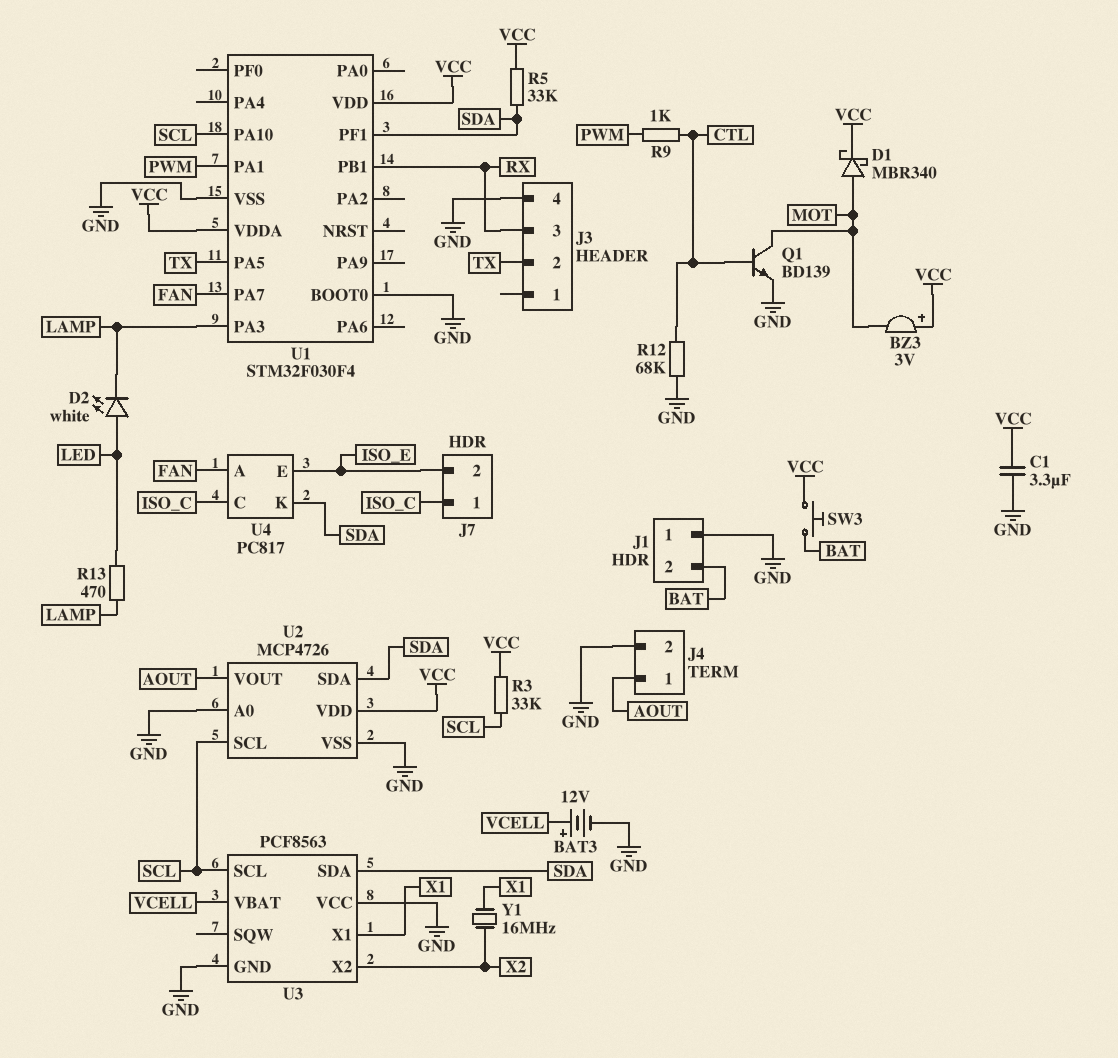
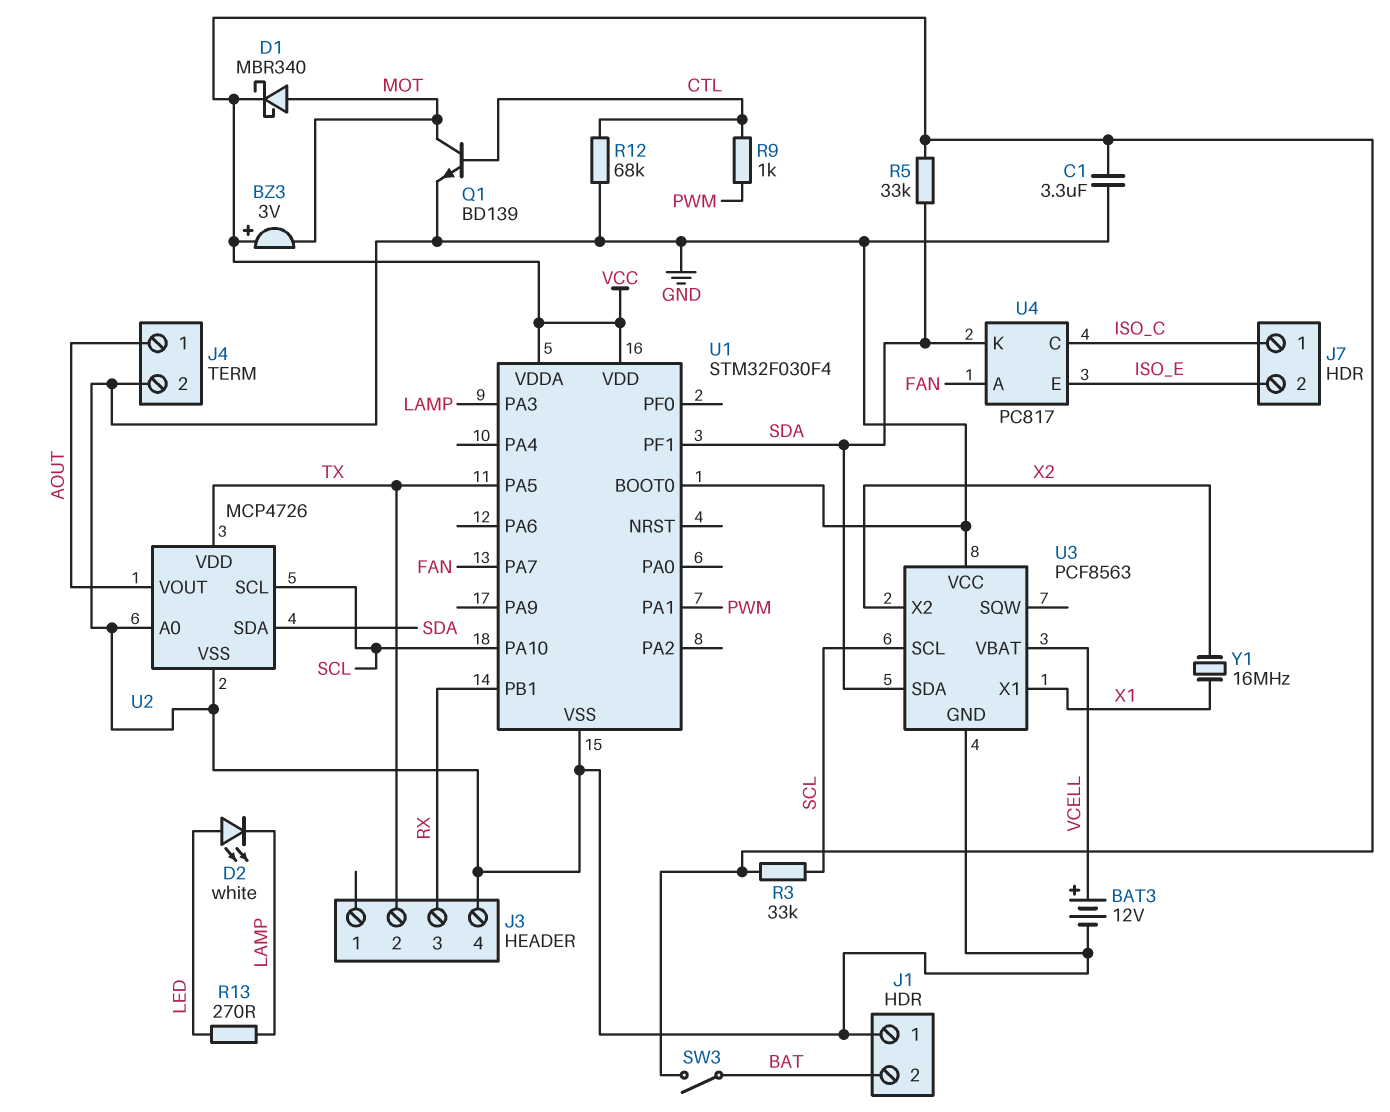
R13: 470 (LAMP, LED) -> 270 (LAMP, LED)
SW3: button (BAT, VCC) -> switch (BAT, VCC)
U2 pin VDD: VCC -> TX

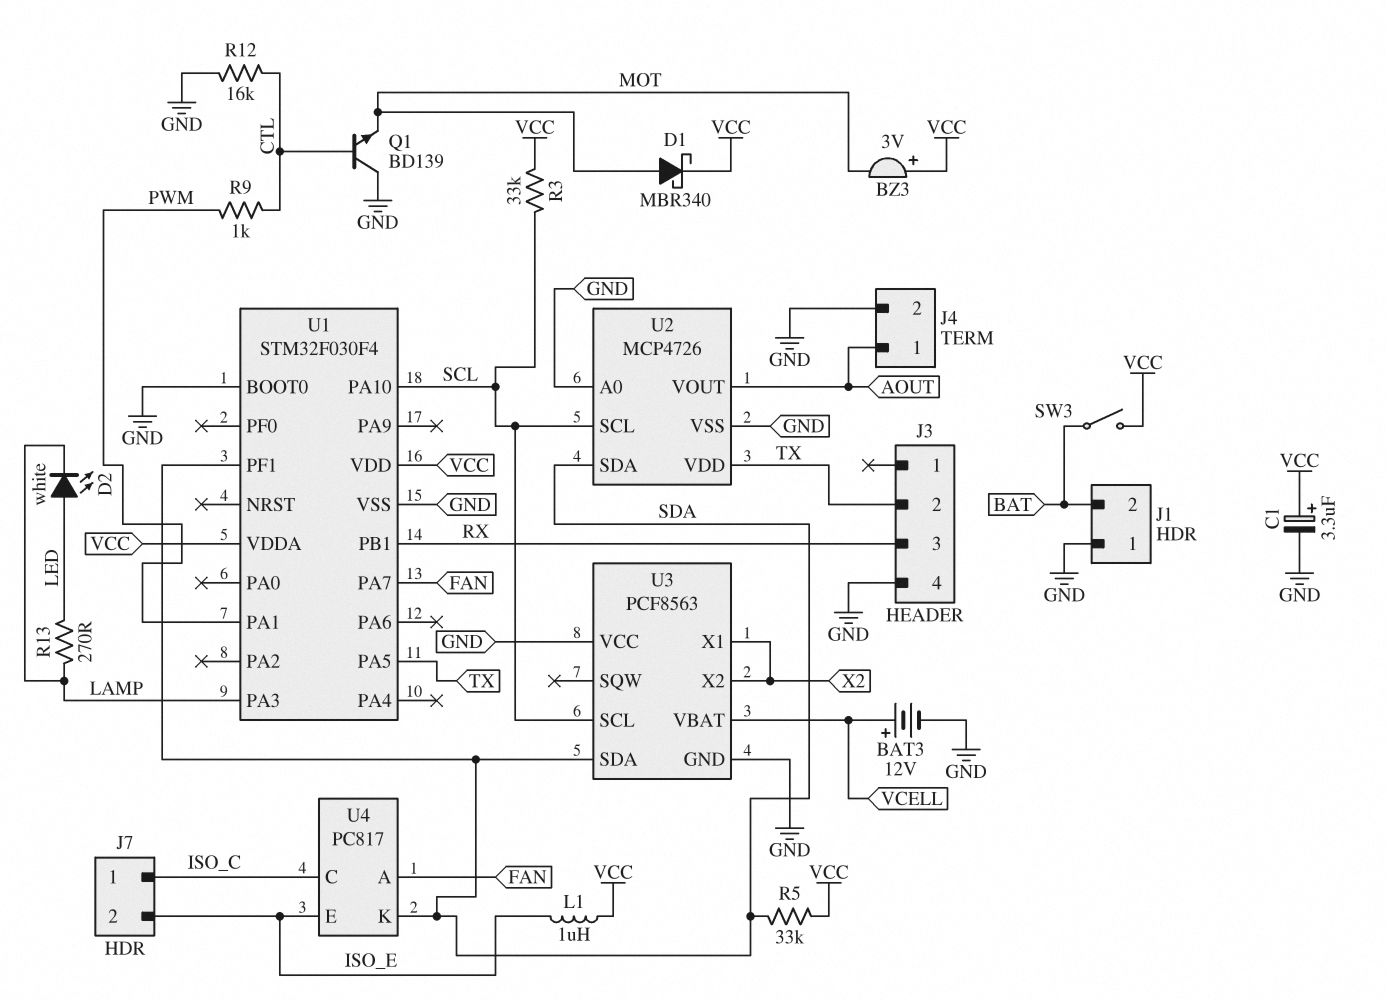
C1: 3.3uF (GND, VCC) -> 3.3uF (plus VCC, minus GND)
L1: none -> 1uH (ISO_E, VCC)
Q1: NPN BD139 (B CTL, C MOT, E GND) -> NPN BD139 (B CTL, C GND, E MOT)
R12: 68k (CTL, GND) -> 16k (CTL, GND)
U3 pin X1: X1 -> X2
Y1: 16MHz (X1, X2) -> none

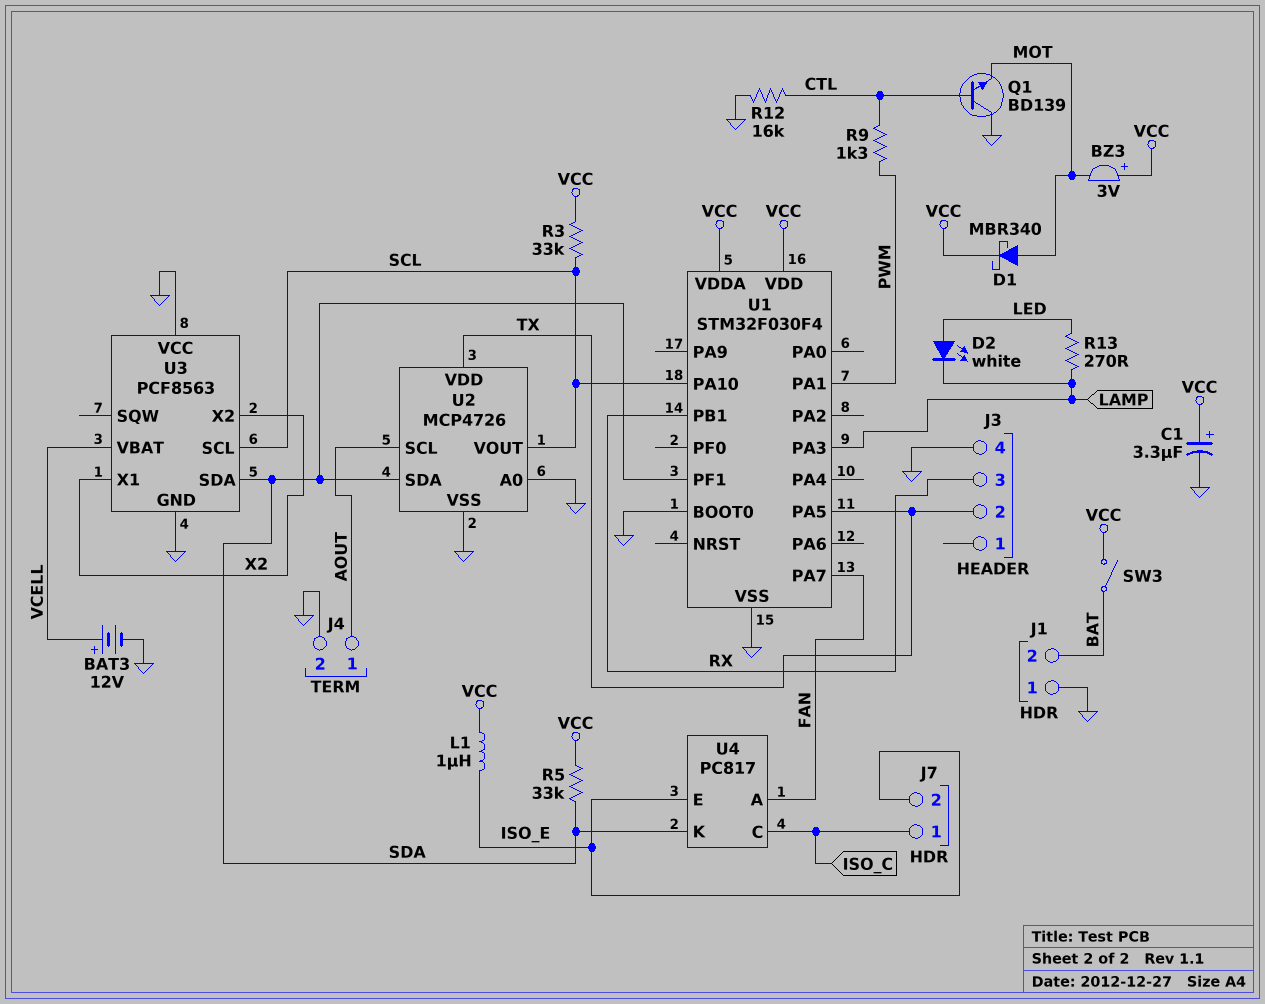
R9: 1k (CTL, PWM) -> 1.3k (CTL, PWM)
U2 pin SCL: SCL -> AOUT
U2 pin VOUT: AOUT -> SCL

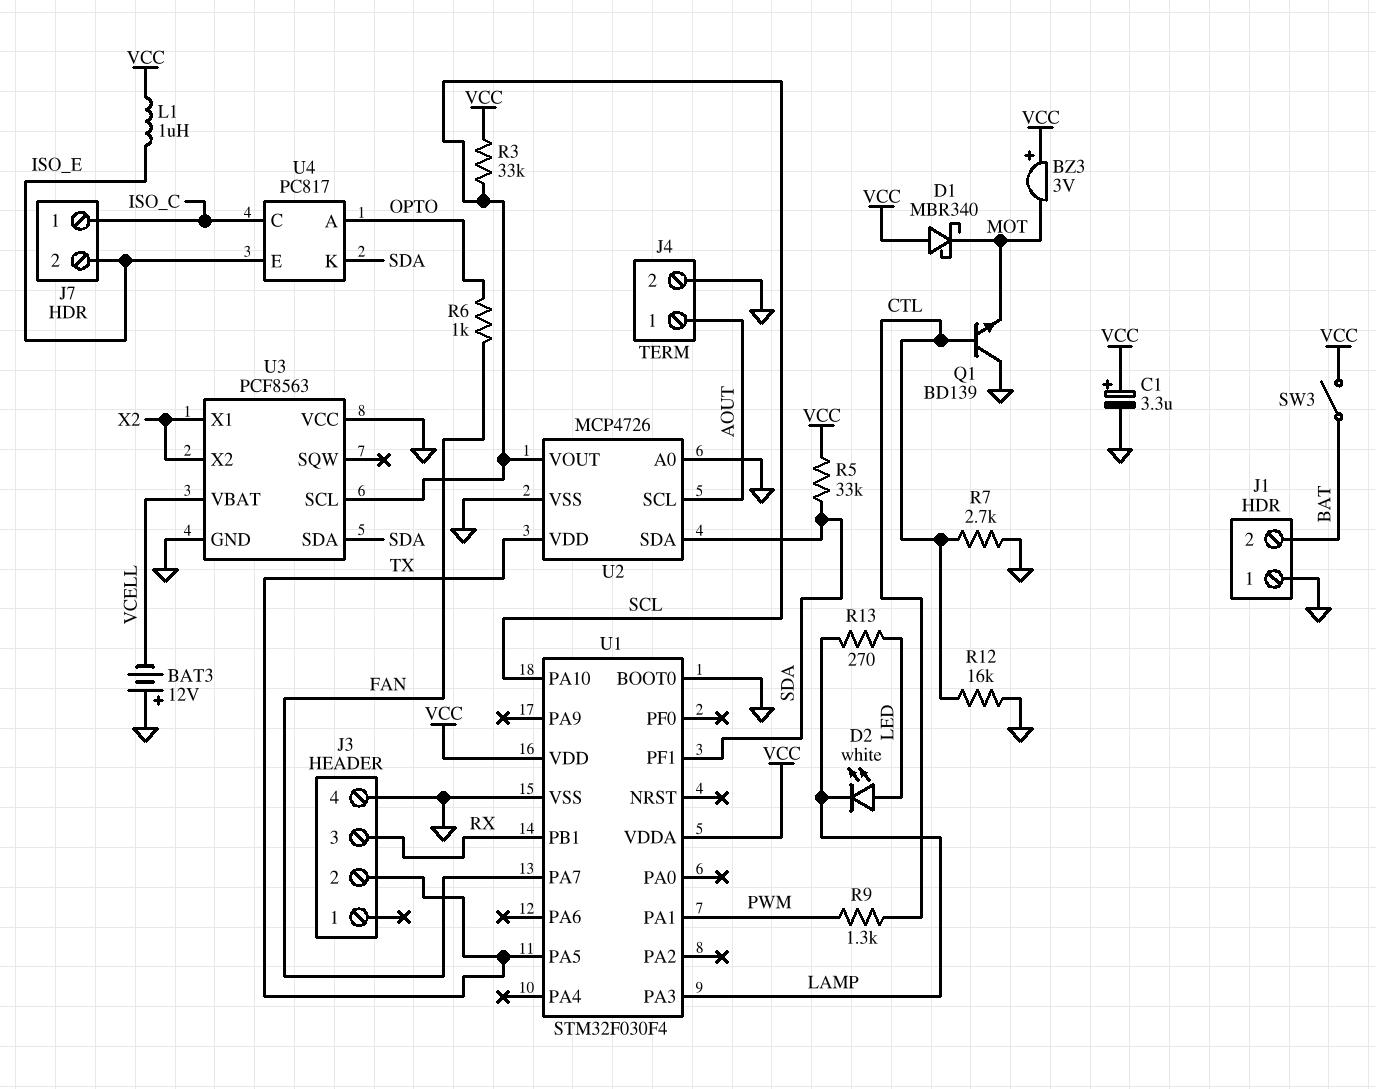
BAT3: 12V (plus VCELL, minus GND) -> 12V (plus GND, minus VCELL)
D1: schottky MBR340 (A MOT, K VCC) -> schottky MBR340 (A VCC, K MOT)
R6: none -> 1k (FAN, OPTO)
R7: none -> 2.7k (CTL, GND)
U4 pin A: FAN -> OPTO

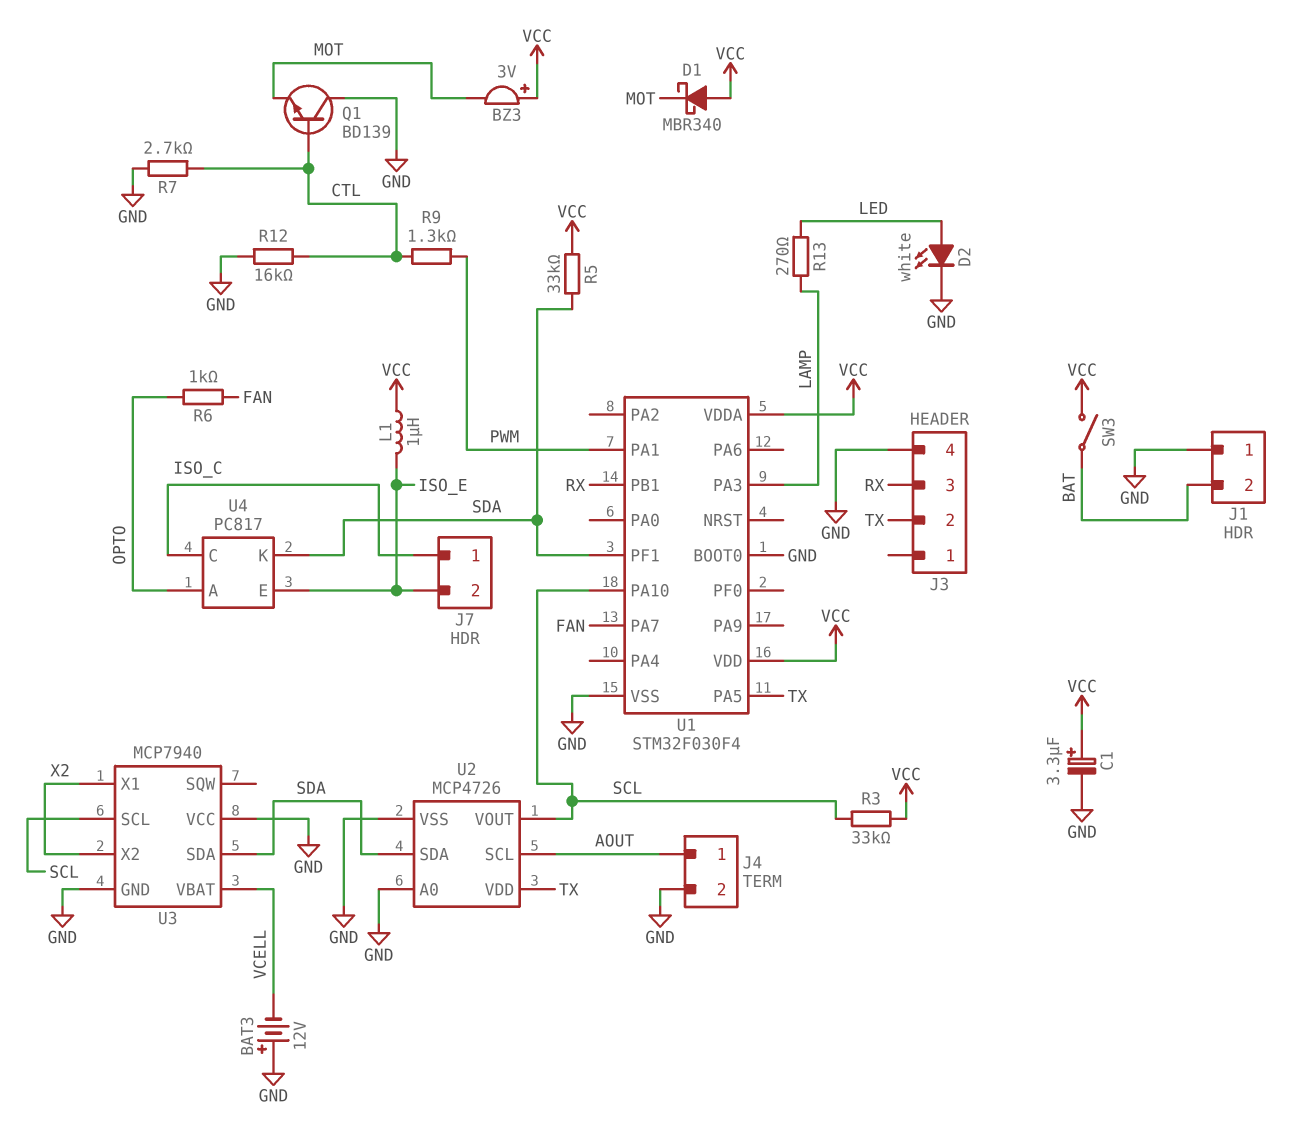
D2: LED white (A LED, K LAMP) -> LED white (A LED, K GND)
U3: PCF8563 -> MCP7940

